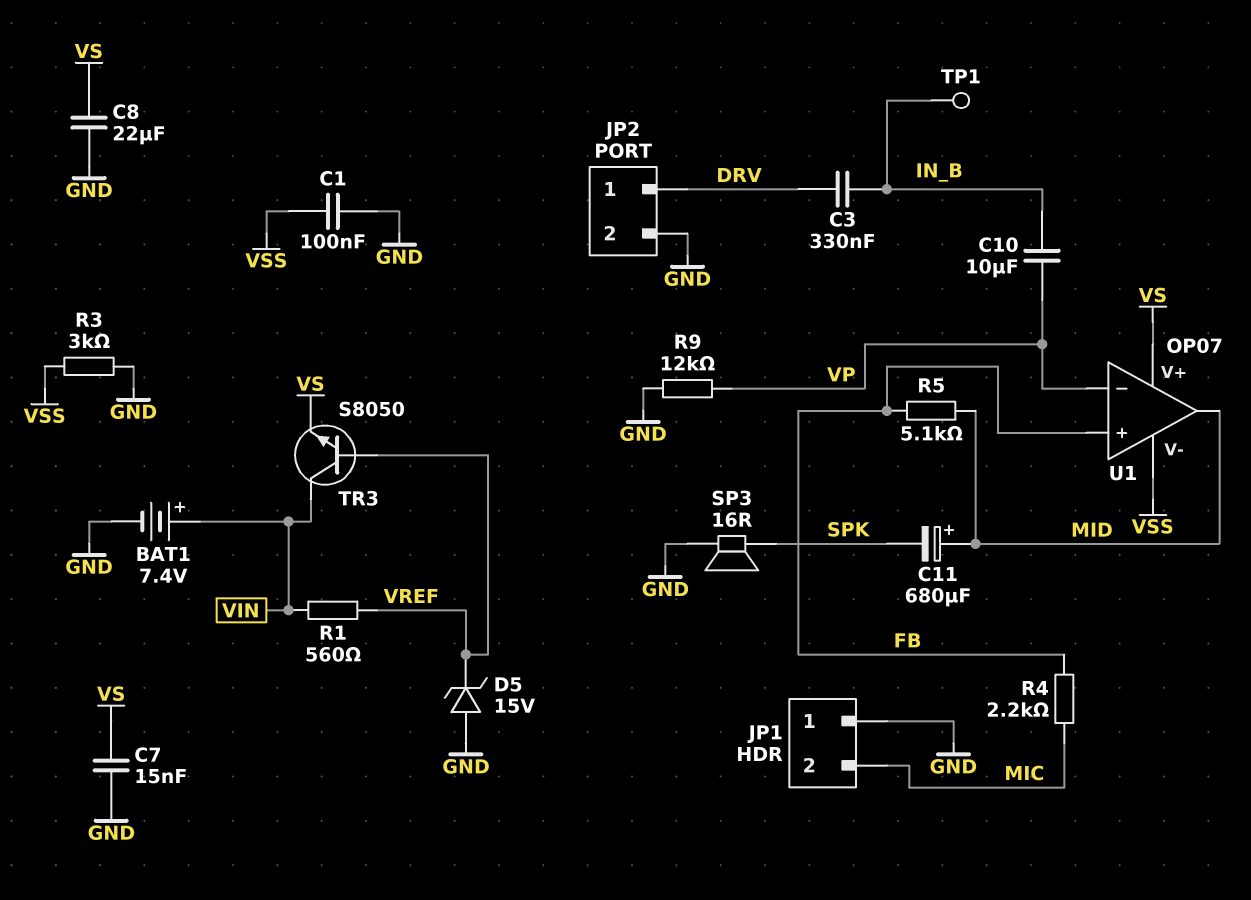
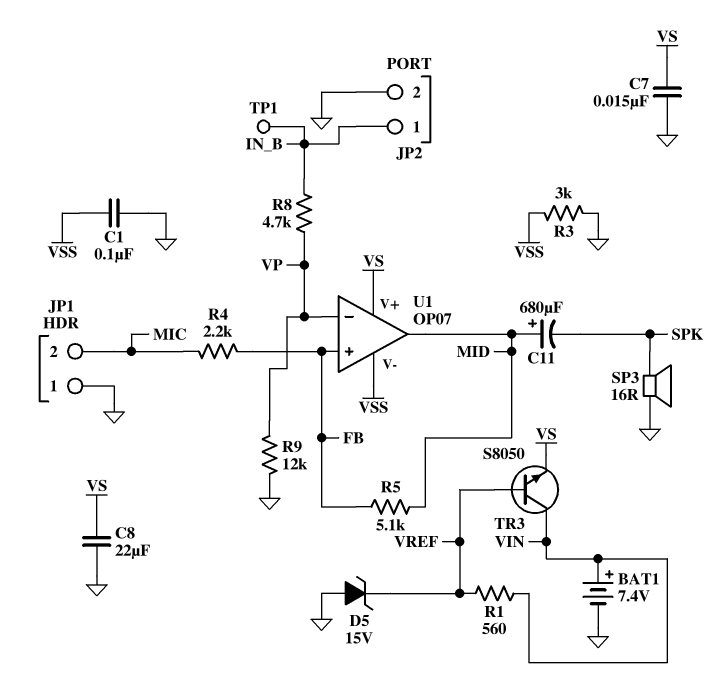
C3: 330nF (DRV, IN_B) -> none
C10: 10uF (IN_B, VP) -> none
JP2 pin 1: DRV -> IN_B
R8: none -> 4.7k (IN_B, VP)

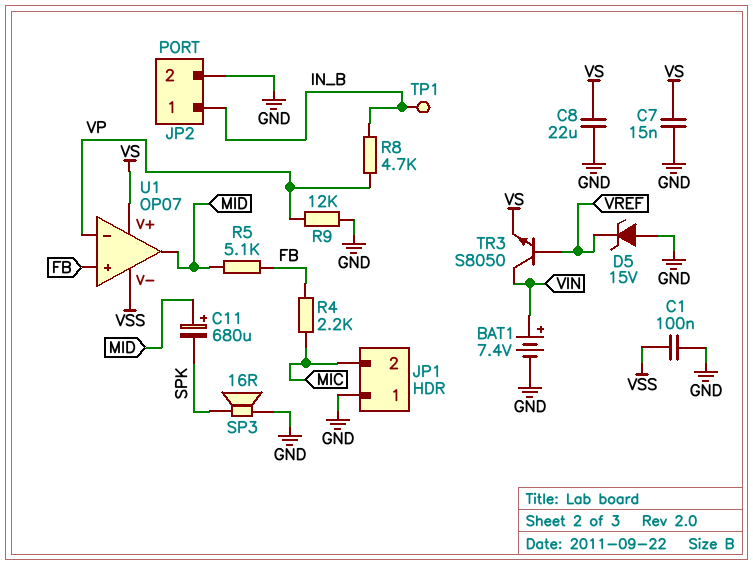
R1: 560 (VIN, VREF) -> none
R3: 3k (GND, VSS) -> none

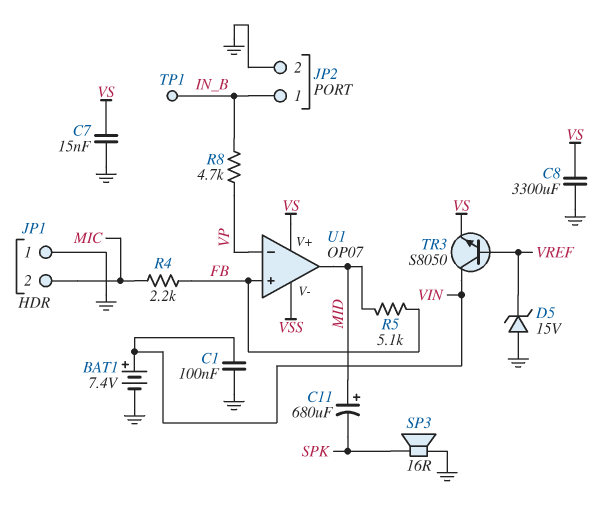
C1: 100nF (GND, VSS) -> 100nF (GND, VIN)
C8: 22uF (GND, VS) -> 3300uF (GND, VS)
R9: 12k (GND, VP) -> none

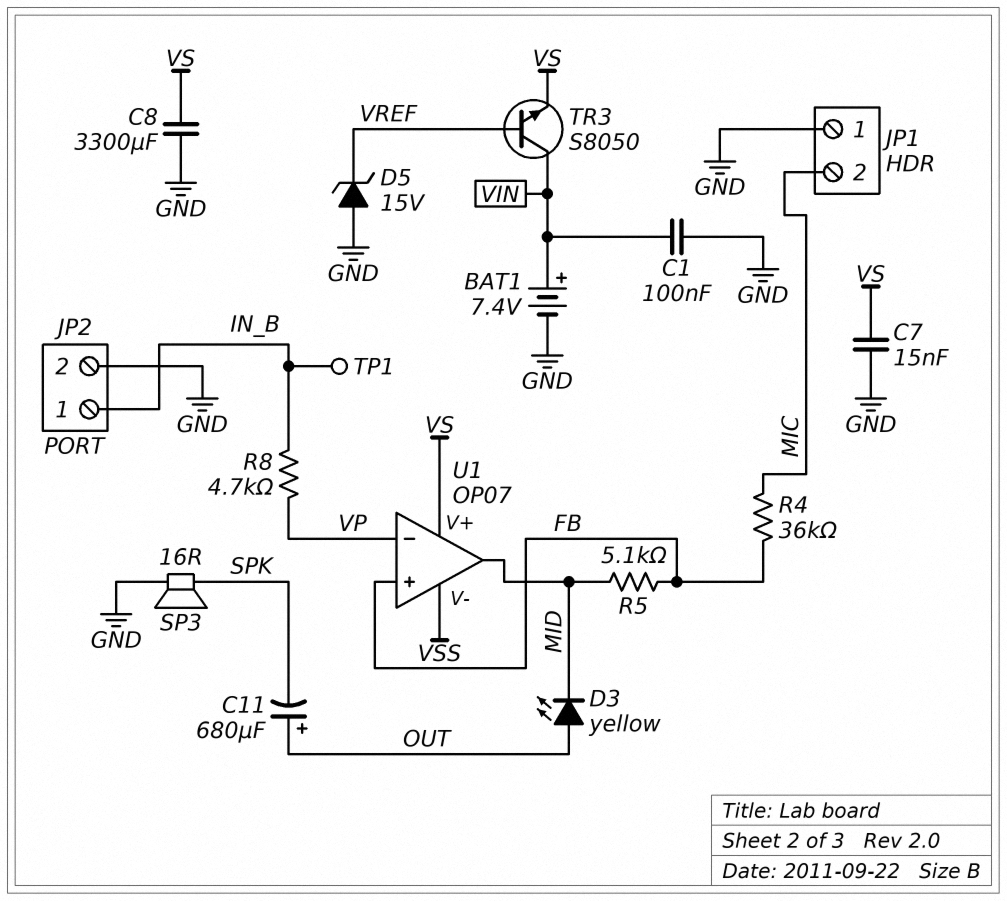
C11: 680uF (plus MID, minus SPK) -> 680uF (plus OUT, minus SPK)
D3: none -> LED yellow (A OUT, K MID)
R4: 2.2k (FB, MIC) -> 36k (FB, MIC)

